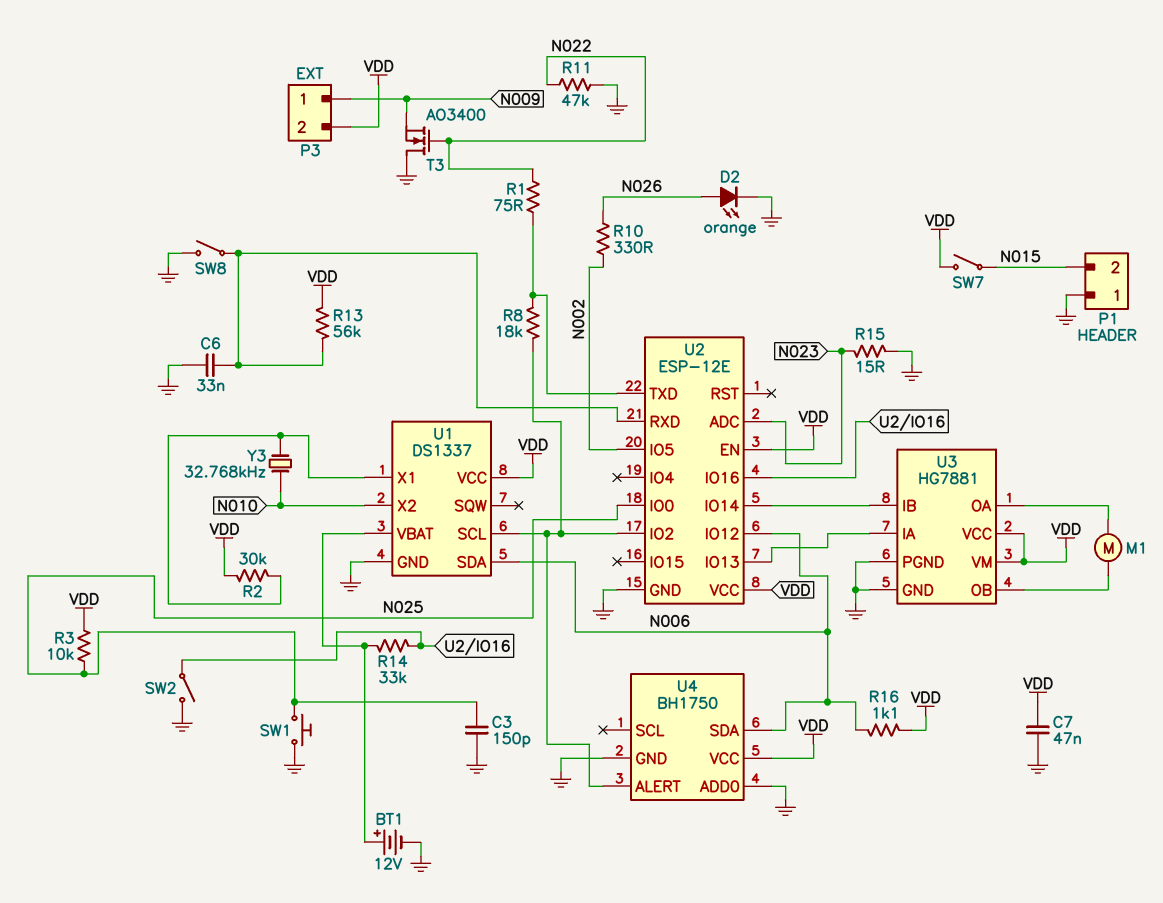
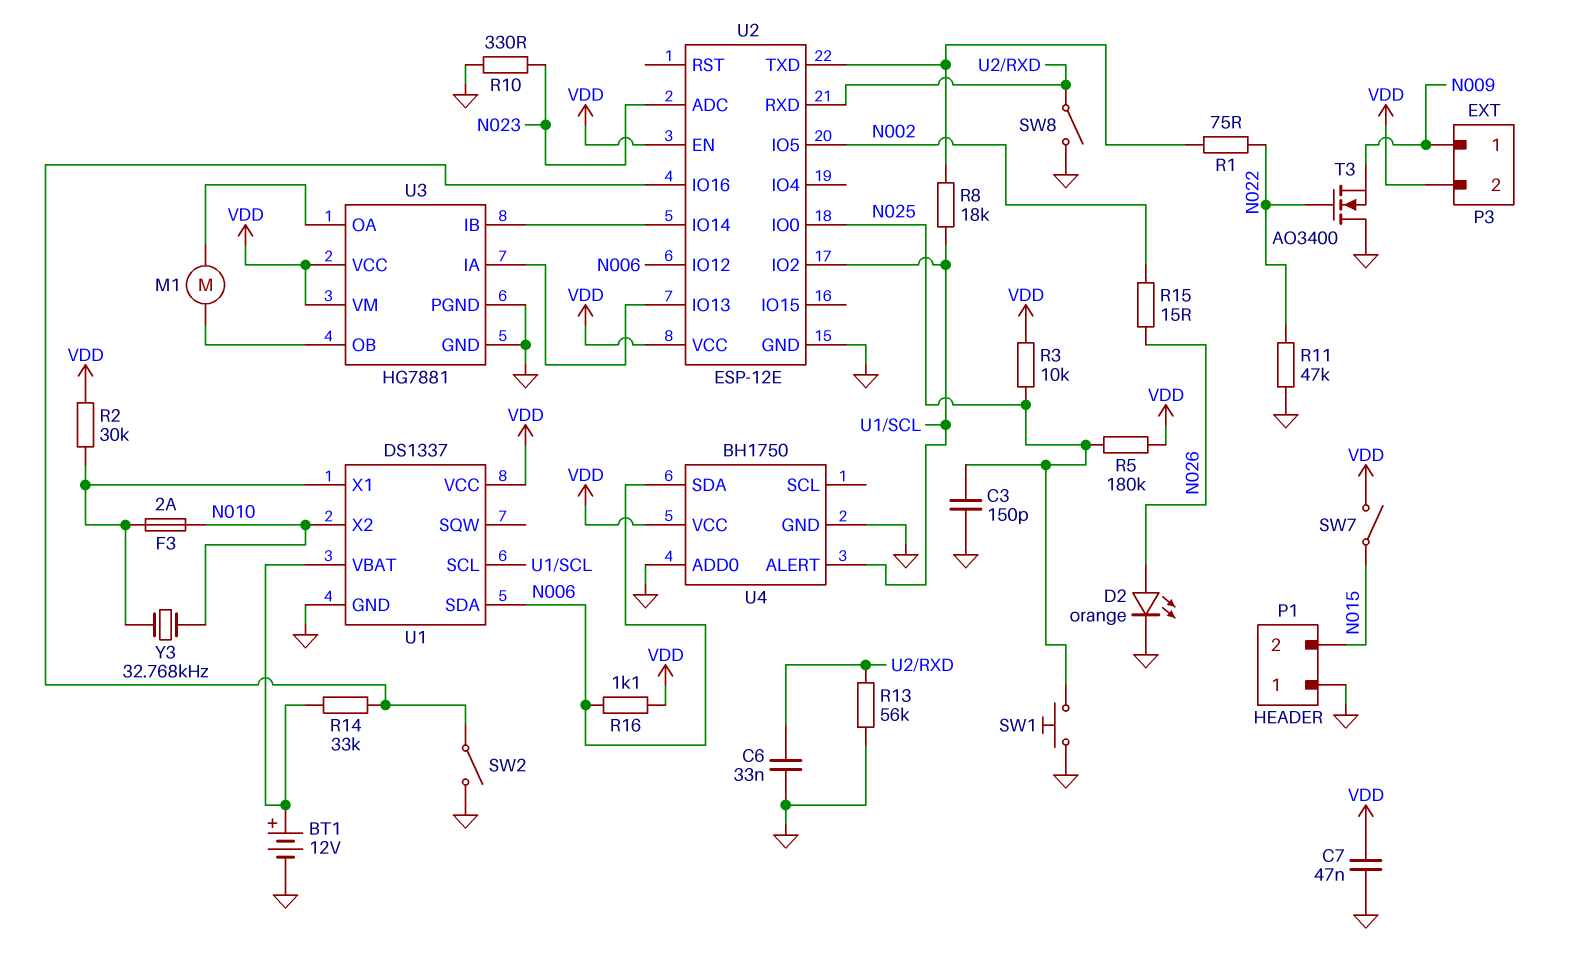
F3: none -> 2A (N010, U1/X1)
R5: none -> 180k (N025, VDD)
R10: 330 (N002, N026) -> 330 (GND, N023)
R13: 56k (U2/RXD, VDD) -> 56k (GND, U2/RXD)
R15: 15 (GND, N023) -> 15 (N002, N026)

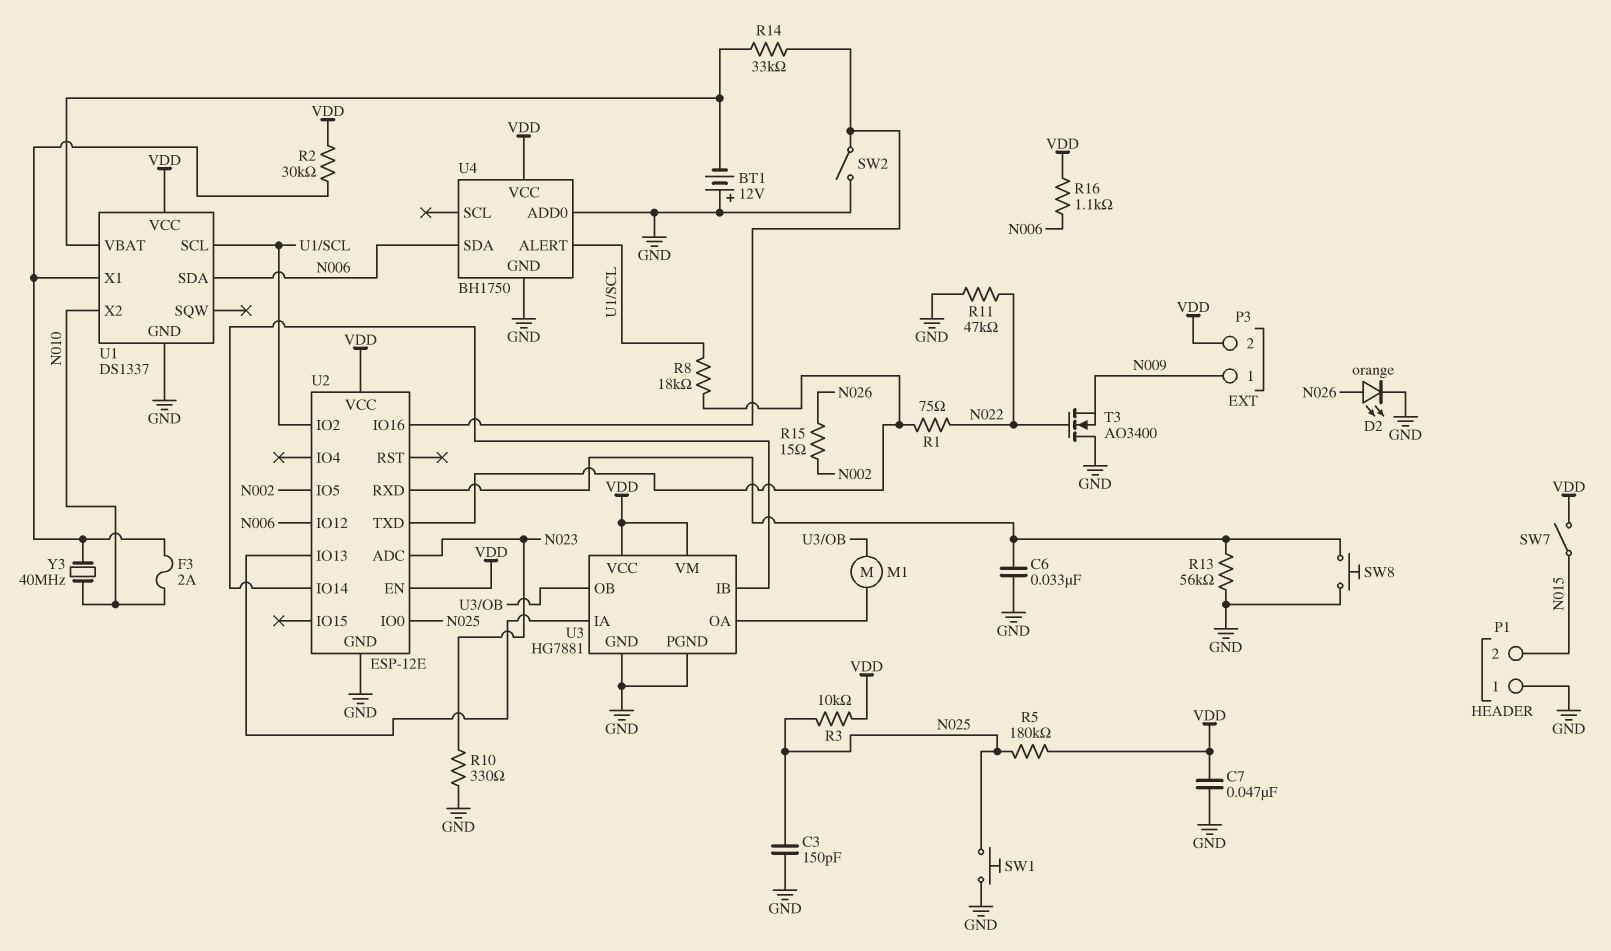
BT1: 12V (plus U1/VBAT, minus GND) -> 12V (plus GND, minus U1/VBAT)
SW8: switch (GND, U2/RXD) -> button (GND, U2/RXD)
Y3: 32.768kHz (N010, U1/X1) -> 40MHz (N010, U1/X1)

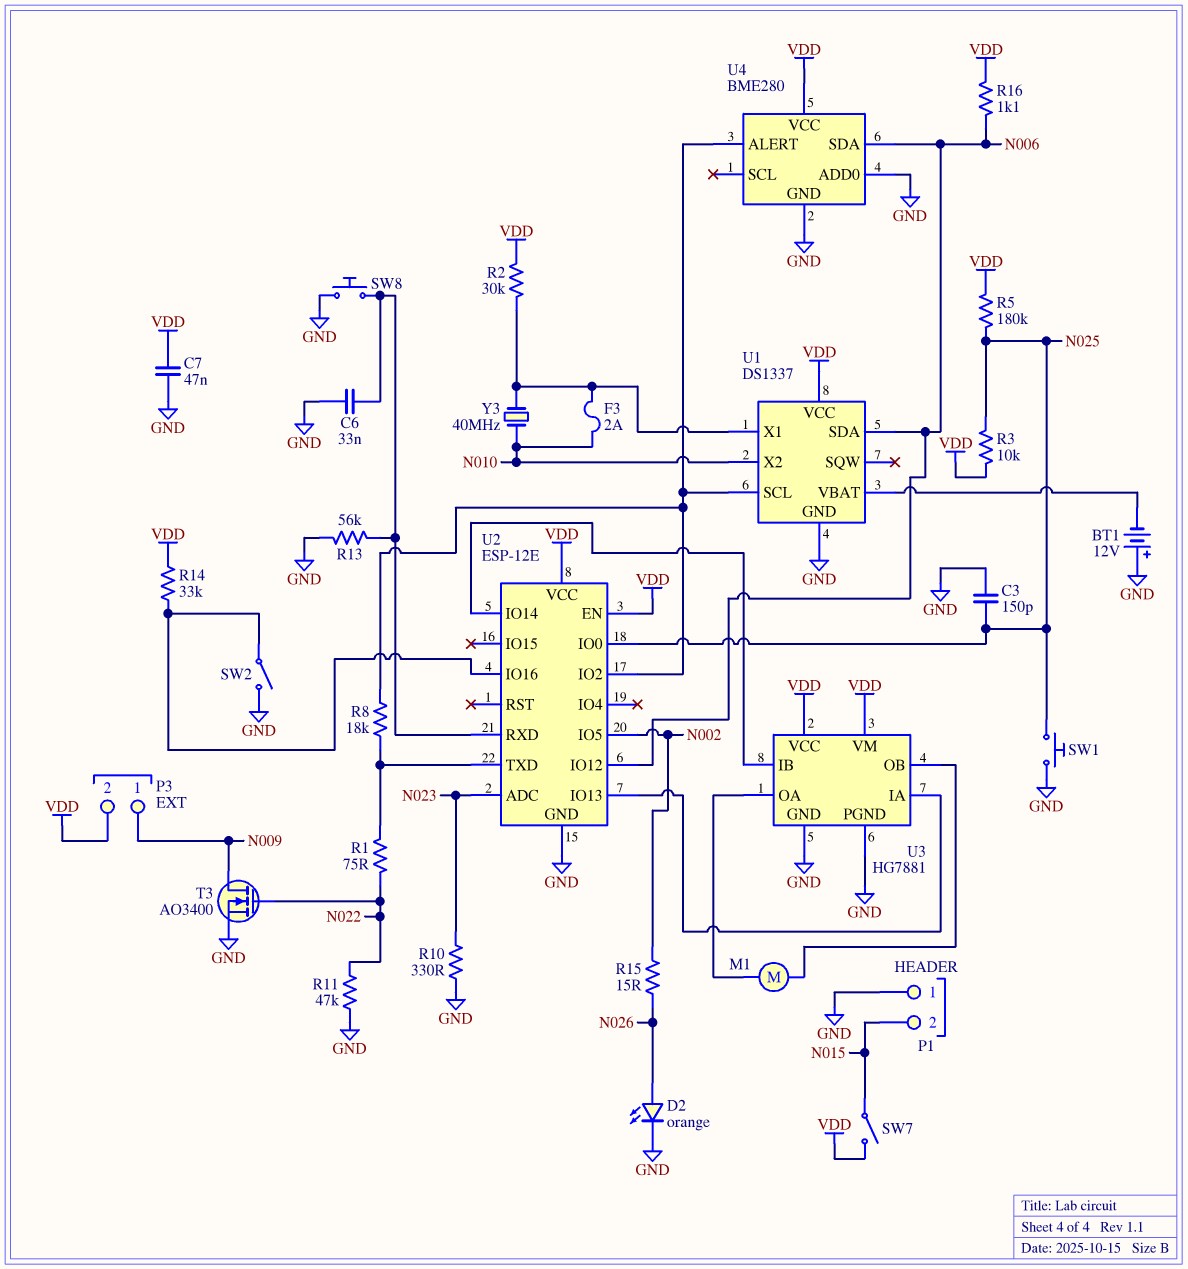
R14: 33k (U1/VBAT, U2/IO16) -> 33k (U2/IO16, VDD)
T3: NMOS AO3400 (G N022, D GND, S N009) -> NMOS AO3400 (G N022, D N009, S GND)
U4: BH1750 -> BME280

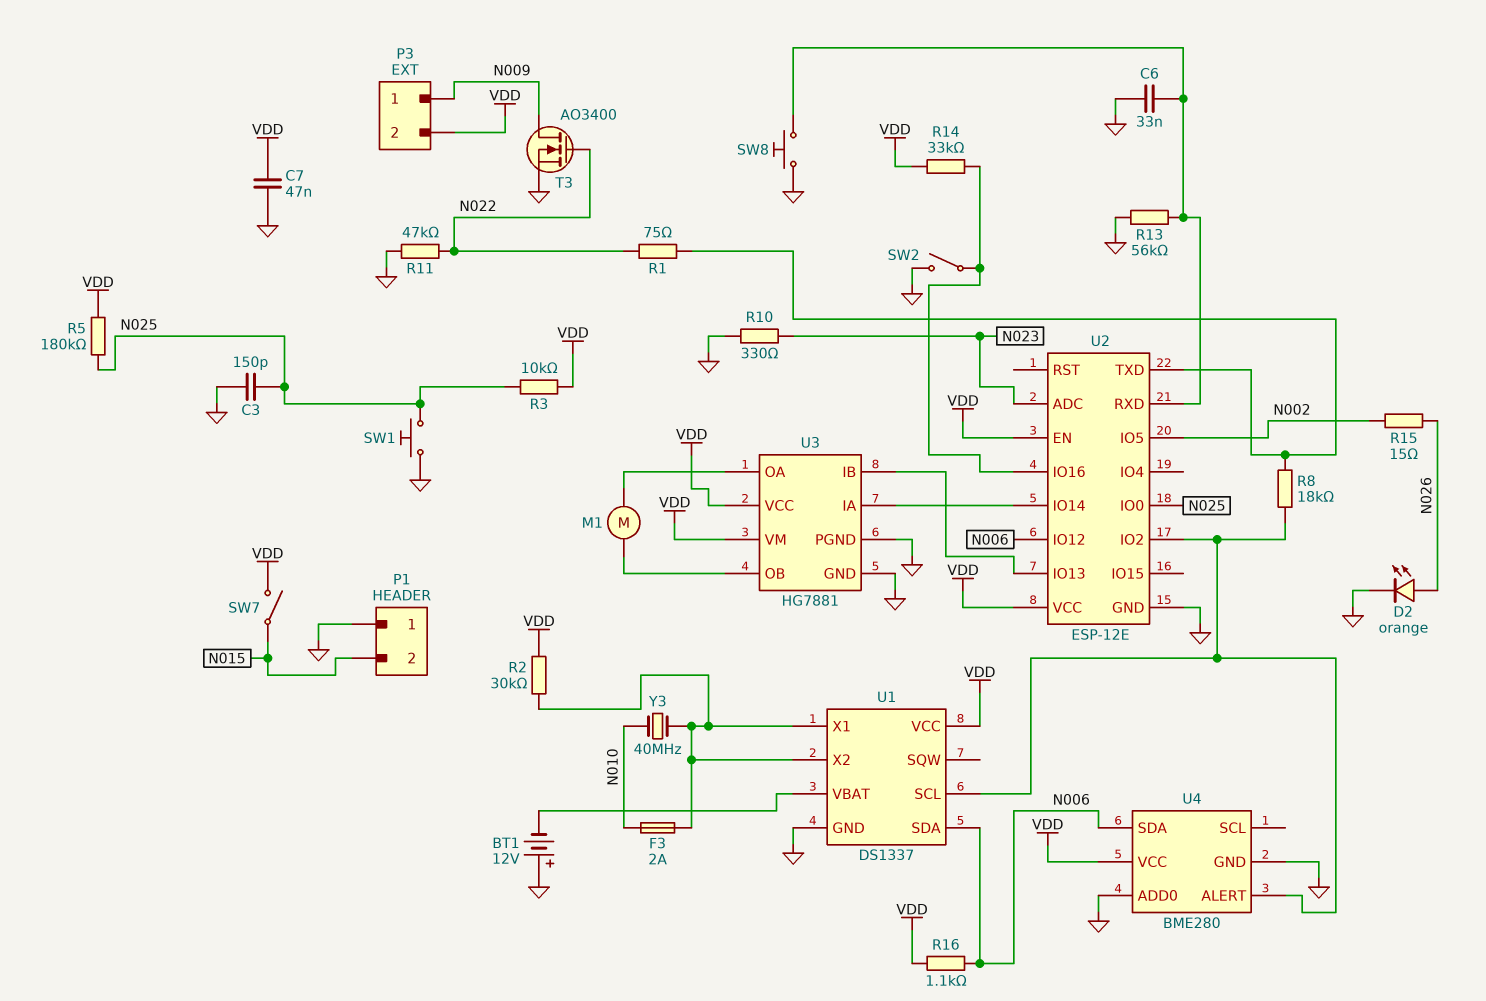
U1 pin X2: N010 -> U1/X1
U3 pin IA: U2/IO13 -> U2/IO14
U3 pin IB: U2/IO14 -> U2/IO13

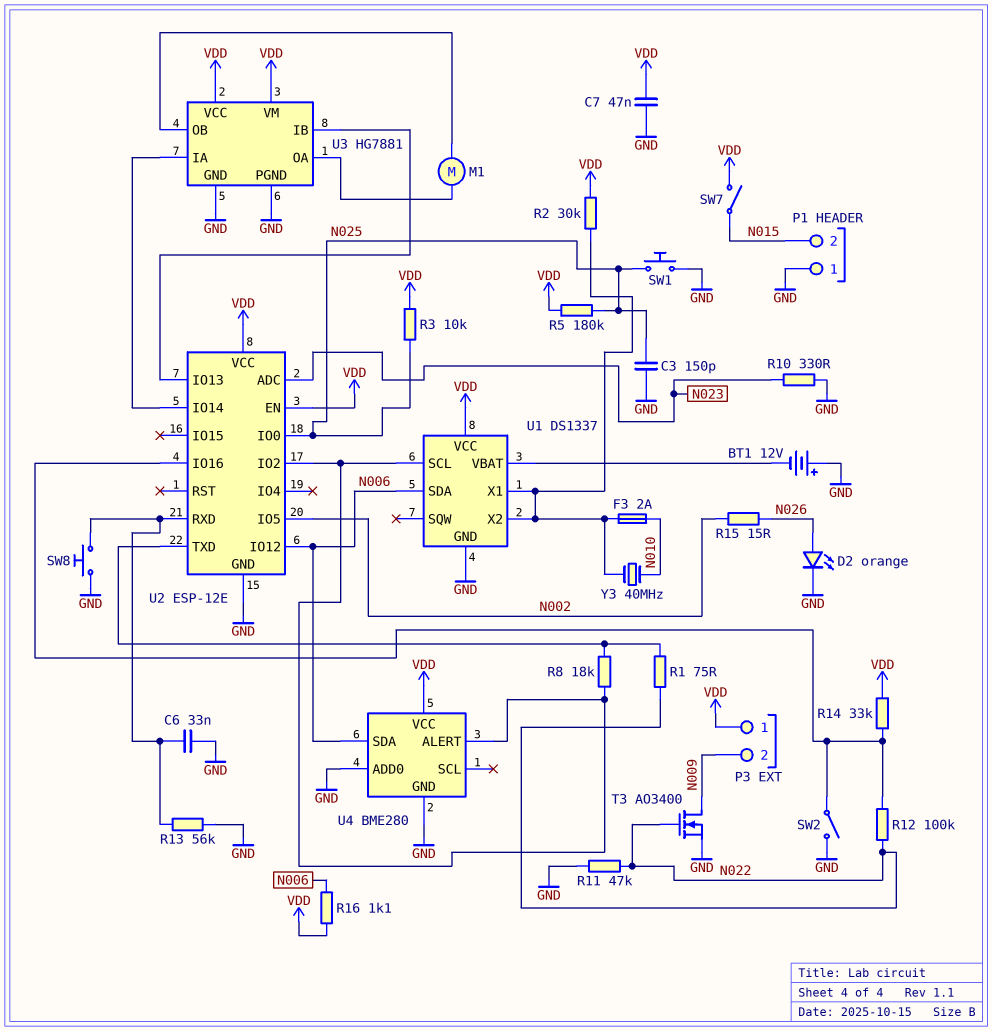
P3 pin 1: N009 -> VDD
P3 pin 2: VDD -> N009
R12: none -> 100k (N022, U2/IO16)

